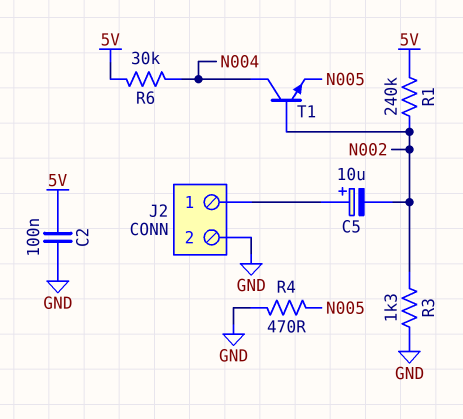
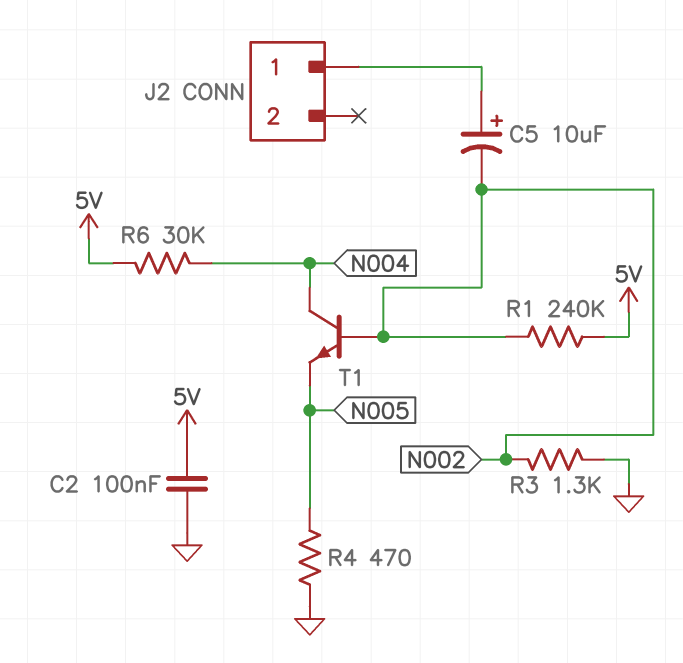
J2 pin 2: GND -> none

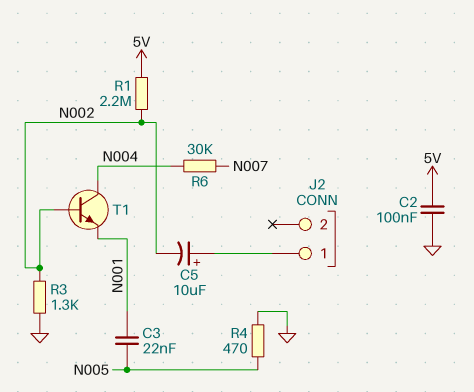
C3: none -> 22nF (N001, N005)
R1: 240k (5V, N002) -> 2.2M (5V, N002)
R6: 30k (5V, N004) -> 30k (N004, N007)
T1: NPN (B N002, C N004, E N005) -> NPN (B N002, C N004, E N001)

